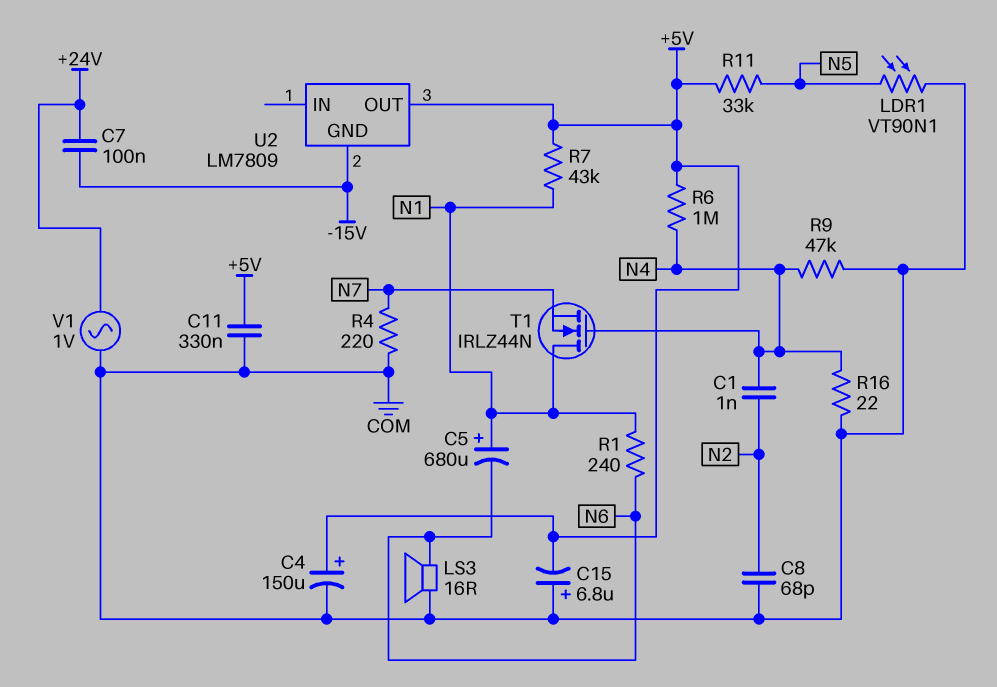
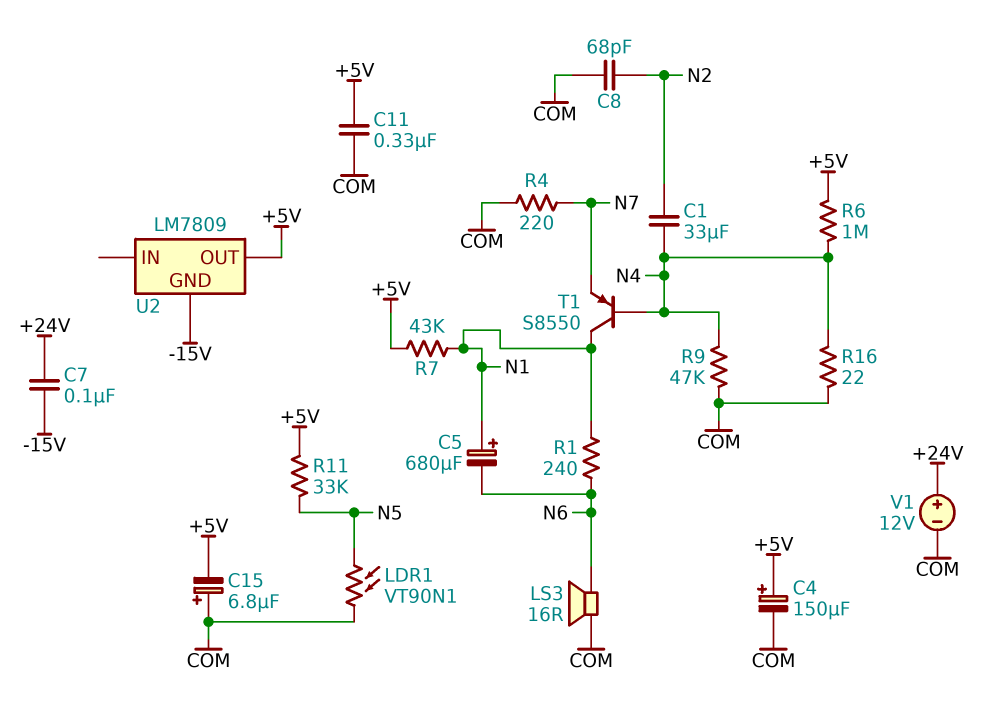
C1: 1nF (N2, N4) -> 33uF (N2, N4)
T1: NMOS IRLZ44N (G N4, D N1, S N7) -> PNP S8550 (B N4, C N1, E N7)
V1: AC 1V (+24V, COM) -> 12V (plus +24V, minus COM)

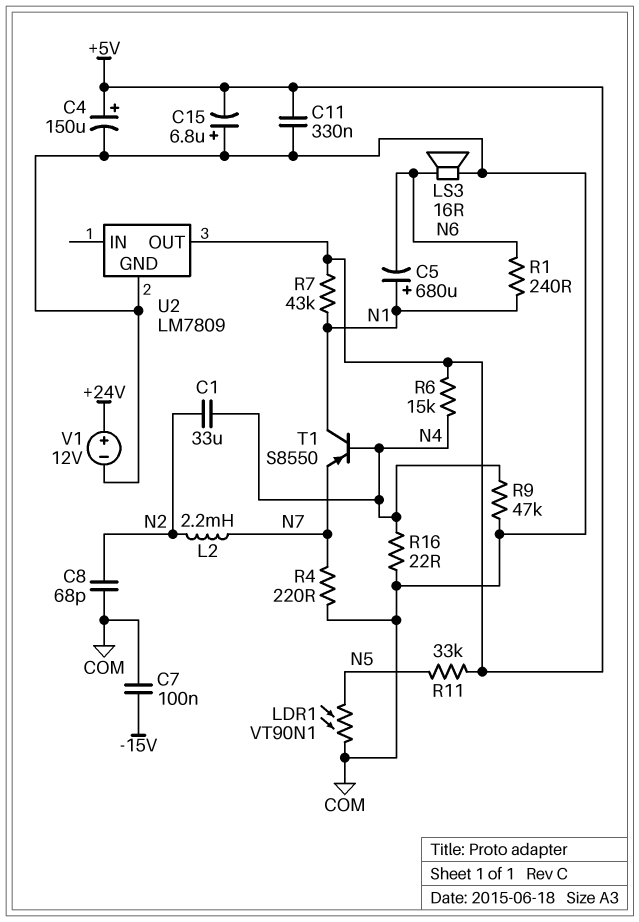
C7: 100nF (+24V, -15V) -> 100nF (-15V, COM)
L2: none -> 2.2mH (N2, N7)
R6: 1M (+5V, N4) -> 15k (+5V, N4)
U2 pin GND: -15V -> COM

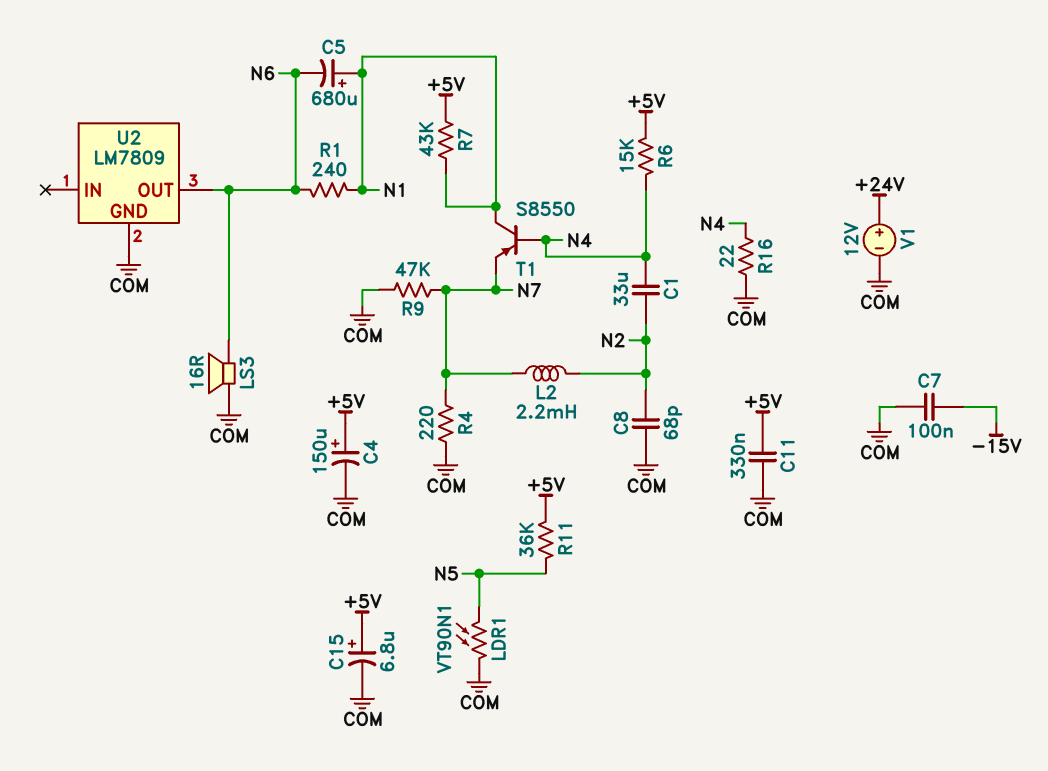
C15: 6.8uF (plus COM, minus +5V) -> 6.8uF (plus +5V, minus COM)
R9: 47k (COM, N4) -> 47k (COM, N7)
R11: 33k (+5V, N5) -> 36k (+5V, N5)
U2 pin OUT: +5V -> N6

